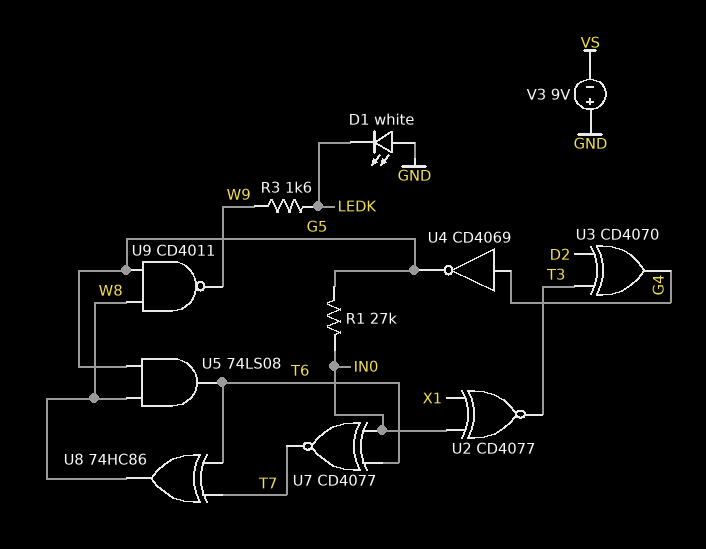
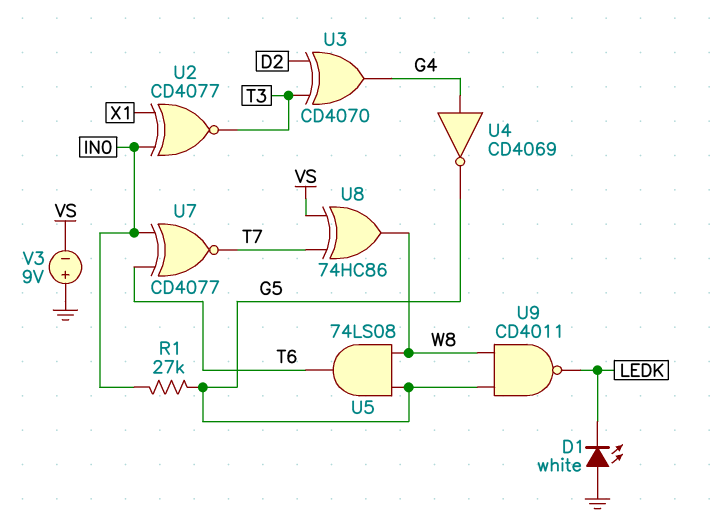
R3: 1.6k (LEDK, W9) -> none
U8: XOR 74HC86 (in T6, in T7, out W8) -> XOR 74HC86 (in T7, in VS, out W8)
U9: NAND CD4011 (in G5, in W8, out W9) -> NAND CD4011 (in G5, in W8, out LEDK)

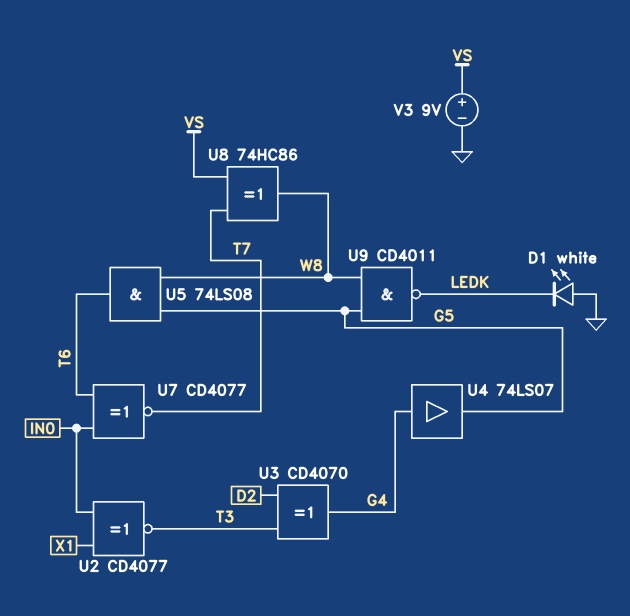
R1: 27k (G5, IN0) -> none
U4: NOT CD4069 (in G4, out G5) -> buffer 74LS07 (in G4, out G5)
V3: 9V (plus GND, minus VS) -> 9V (plus VS, minus GND)

